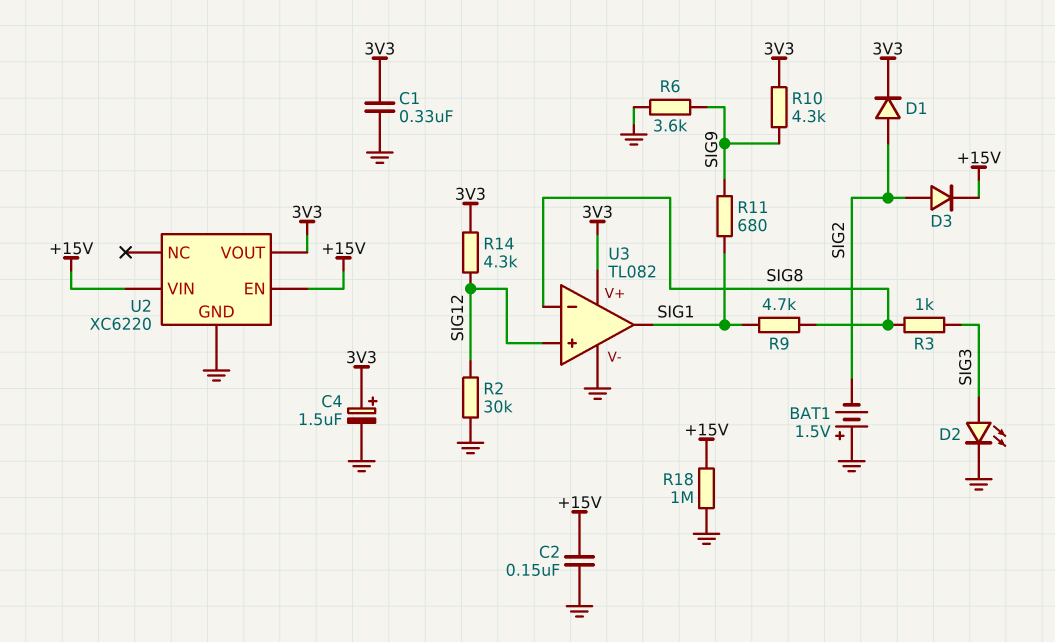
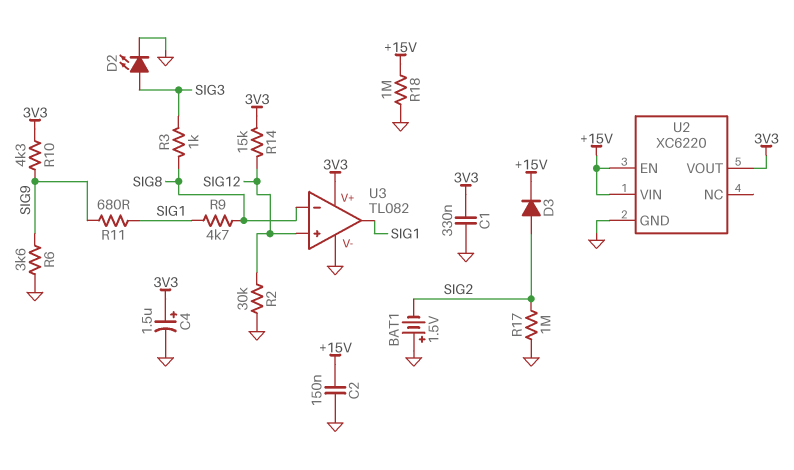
D1: diode (A SIG2, K 3V3) -> none
R14: 4.3k (3V3, SIG12) -> 15k (3V3, SIG12)
R17: none -> 1M (GND, SIG2)

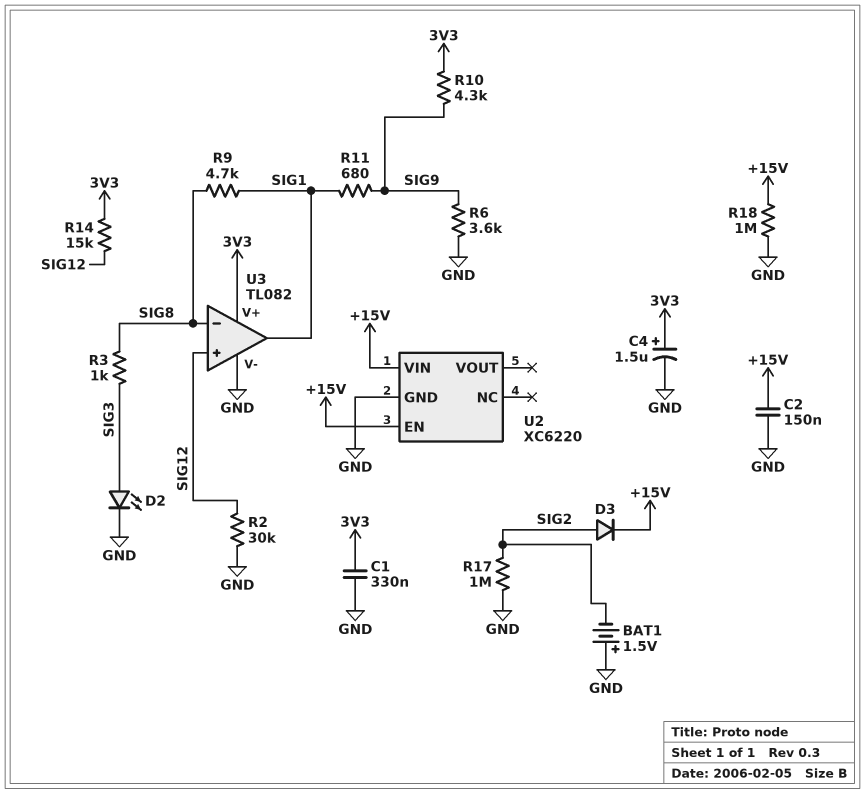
U2 pin VOUT: 3V3 -> none

